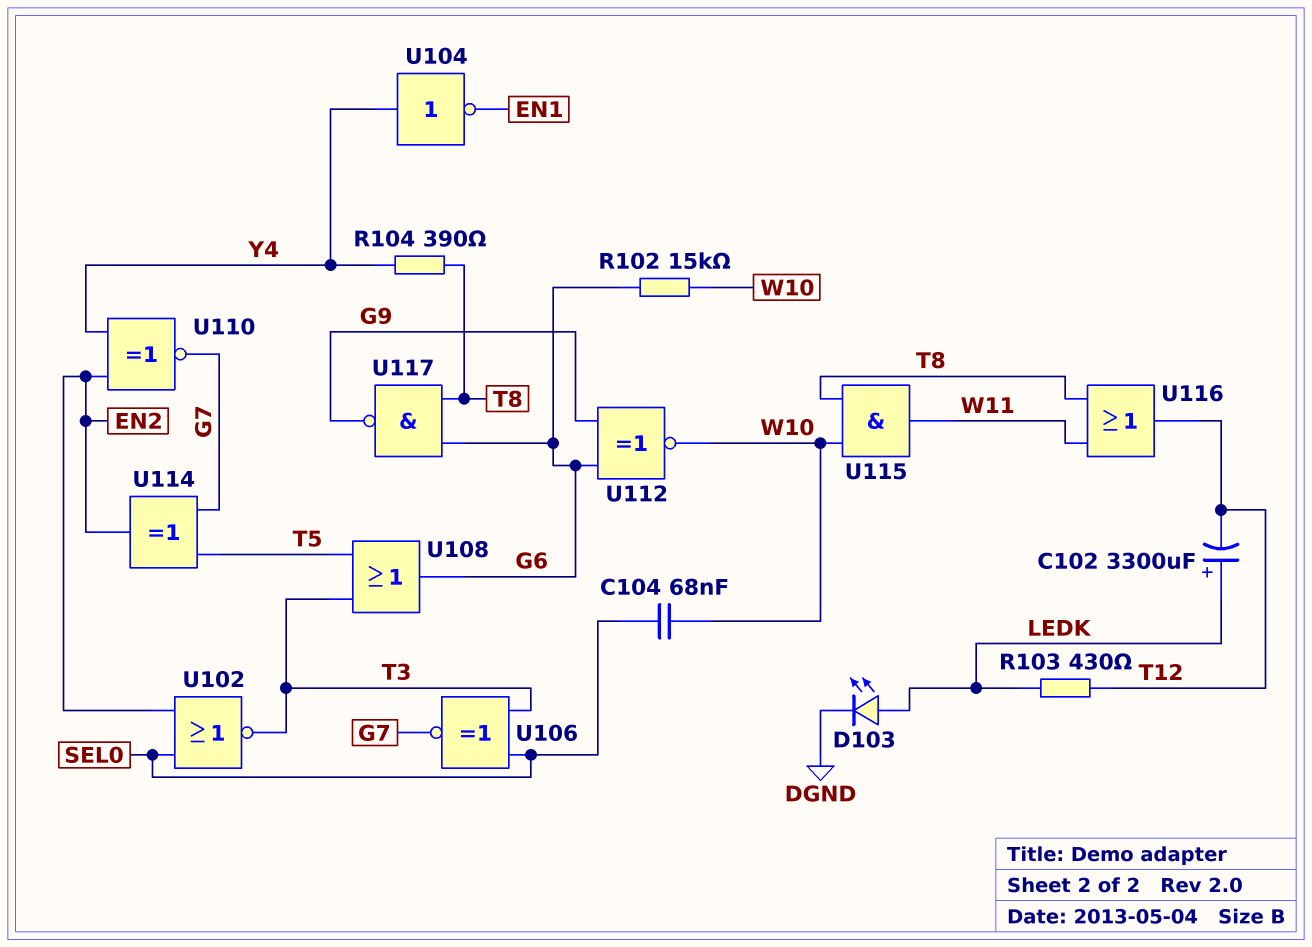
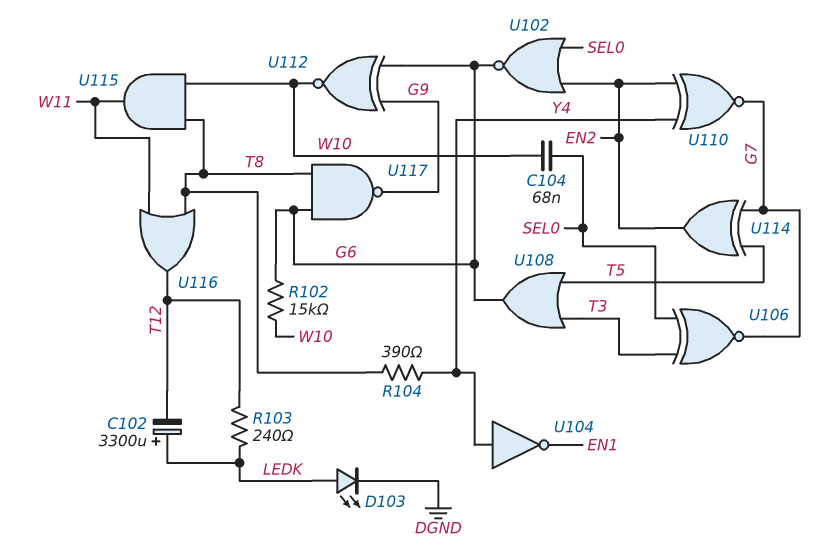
R103: 430 (LEDK, T12) -> 240 (LEDK, T12)
U102: NOR (in EN2, in SEL0, out T3) -> NOR (in EN2, in SEL0, out G6)

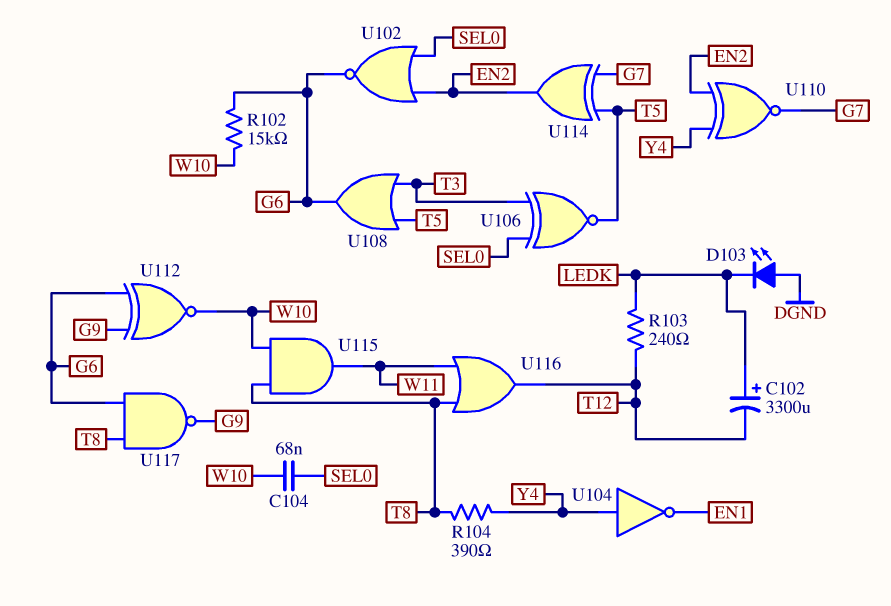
D103: LED (A LEDK, K DGND) -> LED (A DGND, K LEDK)
U106: XNOR (in SEL0, in T3, out G7) -> XNOR (in SEL0, in T3, out T5)

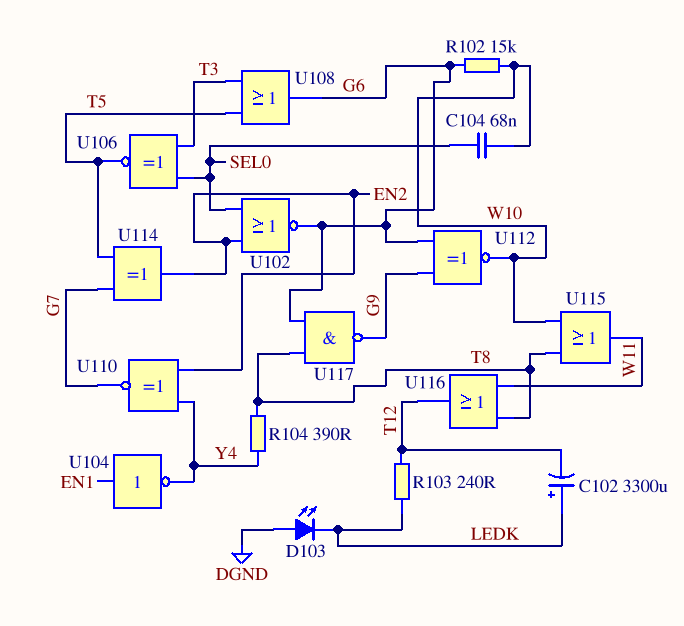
U104: NOT (in Y4, out EN1) -> NOT (in EN1, out Y4)
U115: AND (in T8, in W10, out W11) -> OR (in T8, in W10, out W11)

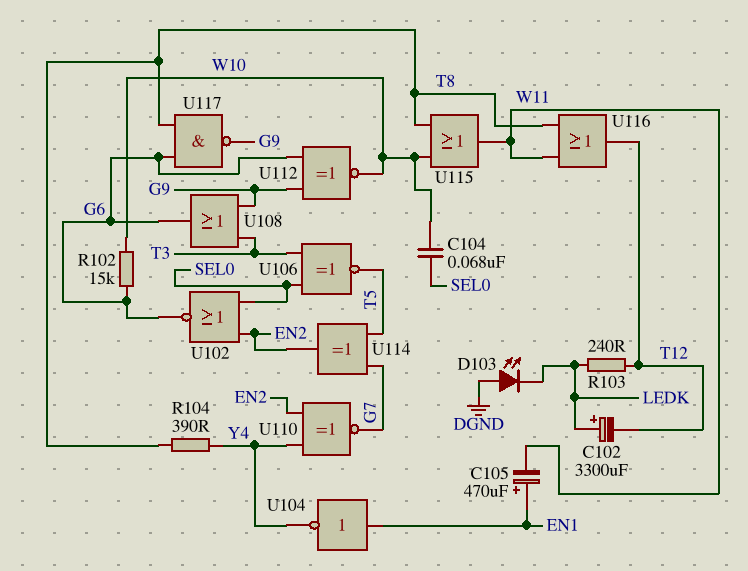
C105: none -> 470uF (plus EN1, minus W11)
U108: OR (in T3, in T5, out G6) -> OR (in G9, in T3, out G6)

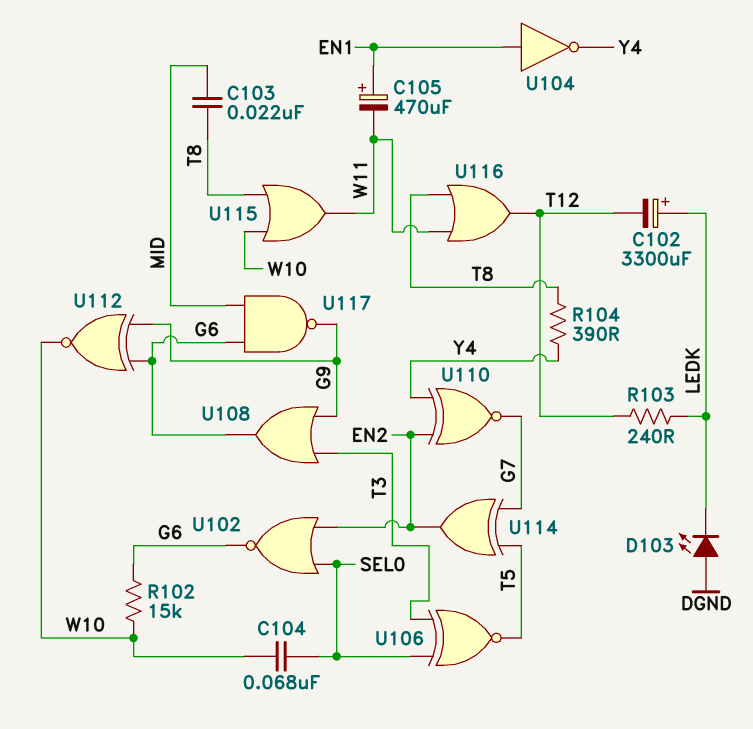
C103: none -> 22nF (MID, T8)
U117: NAND (in G6, in T8, out G9) -> NAND (in G6, in MID, out G9)

